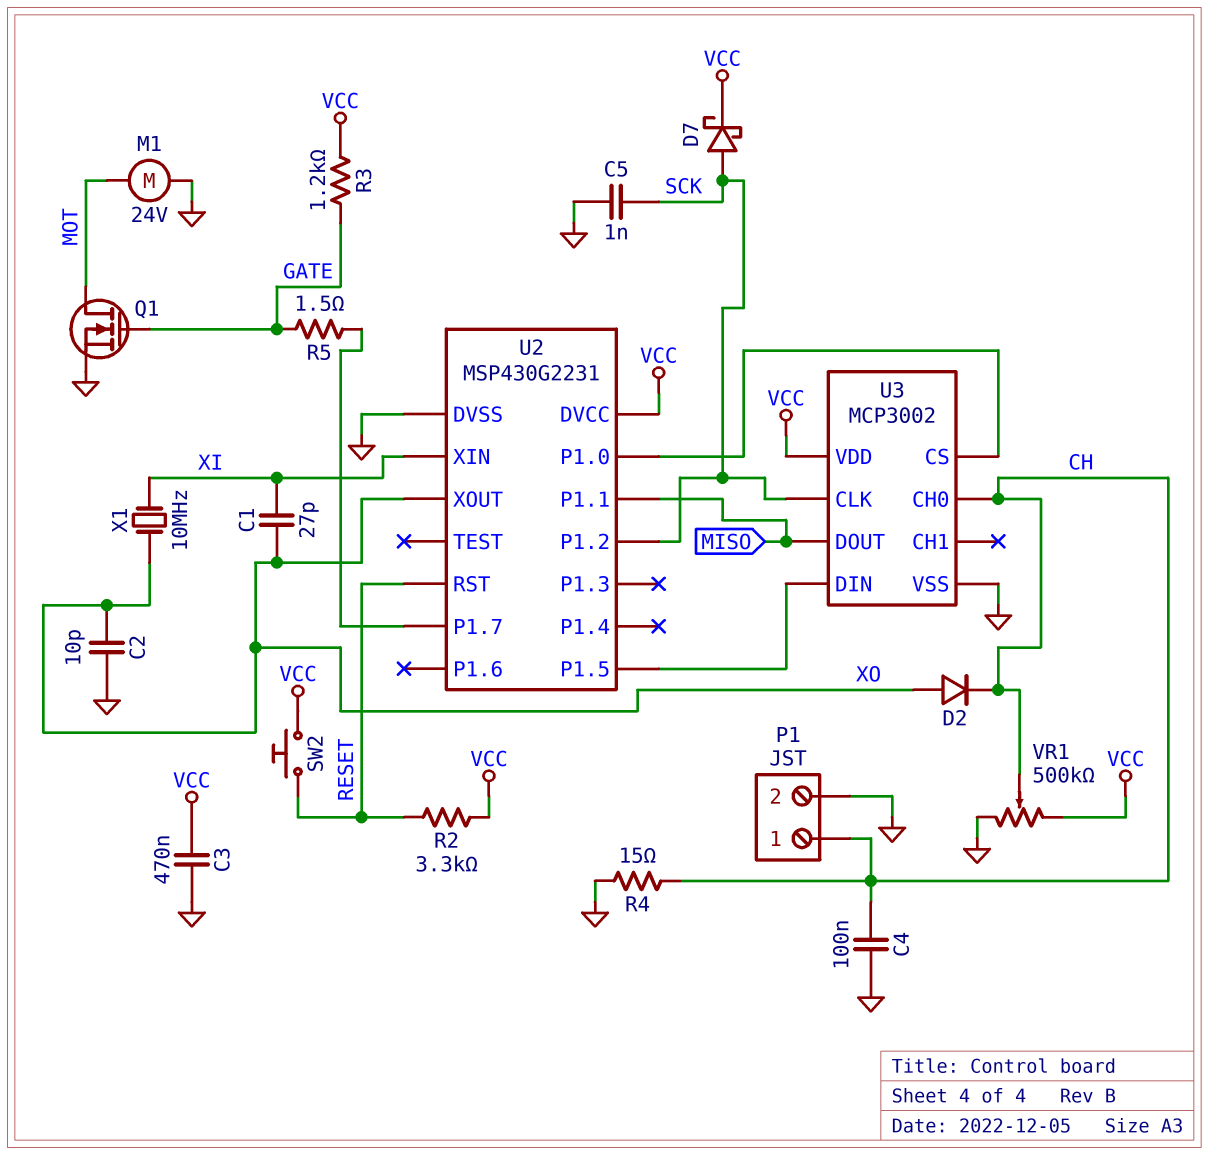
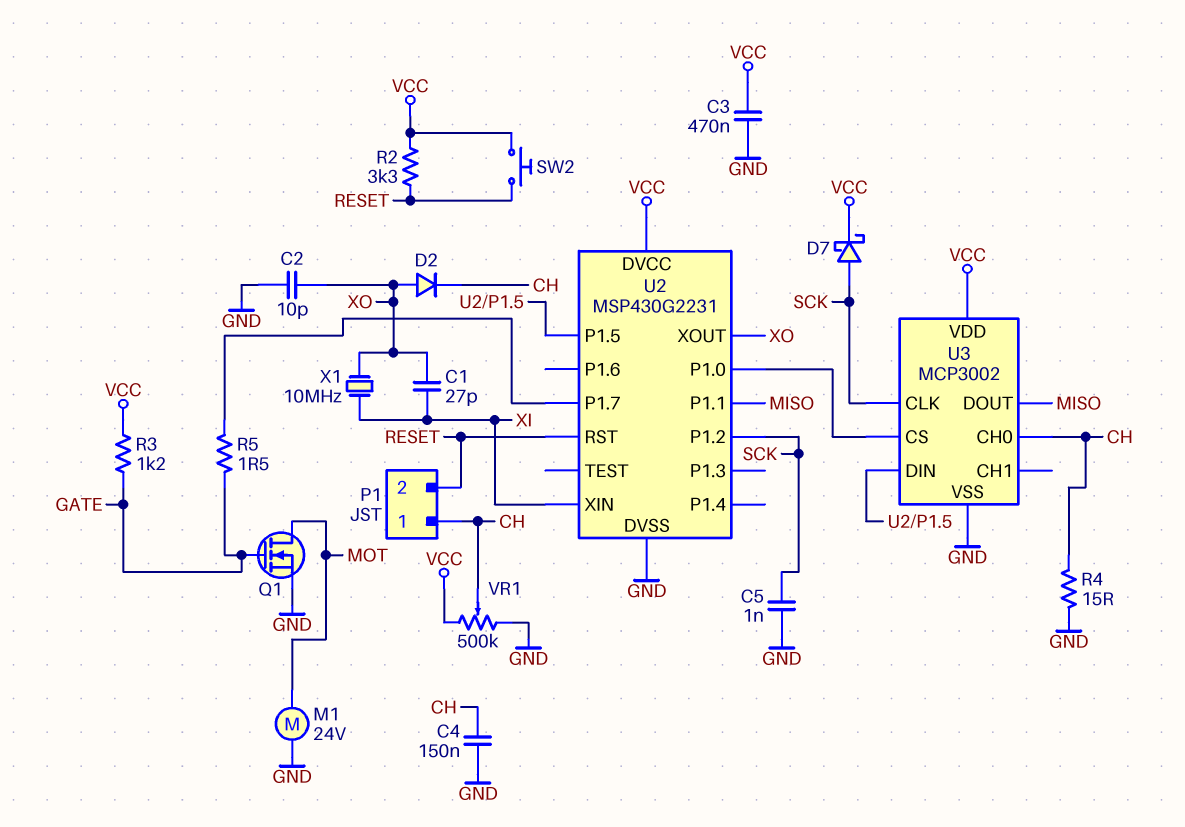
C4: 100nF (CH, GND) -> 150nF (CH, GND)
P1 pin 2: GND -> RESET

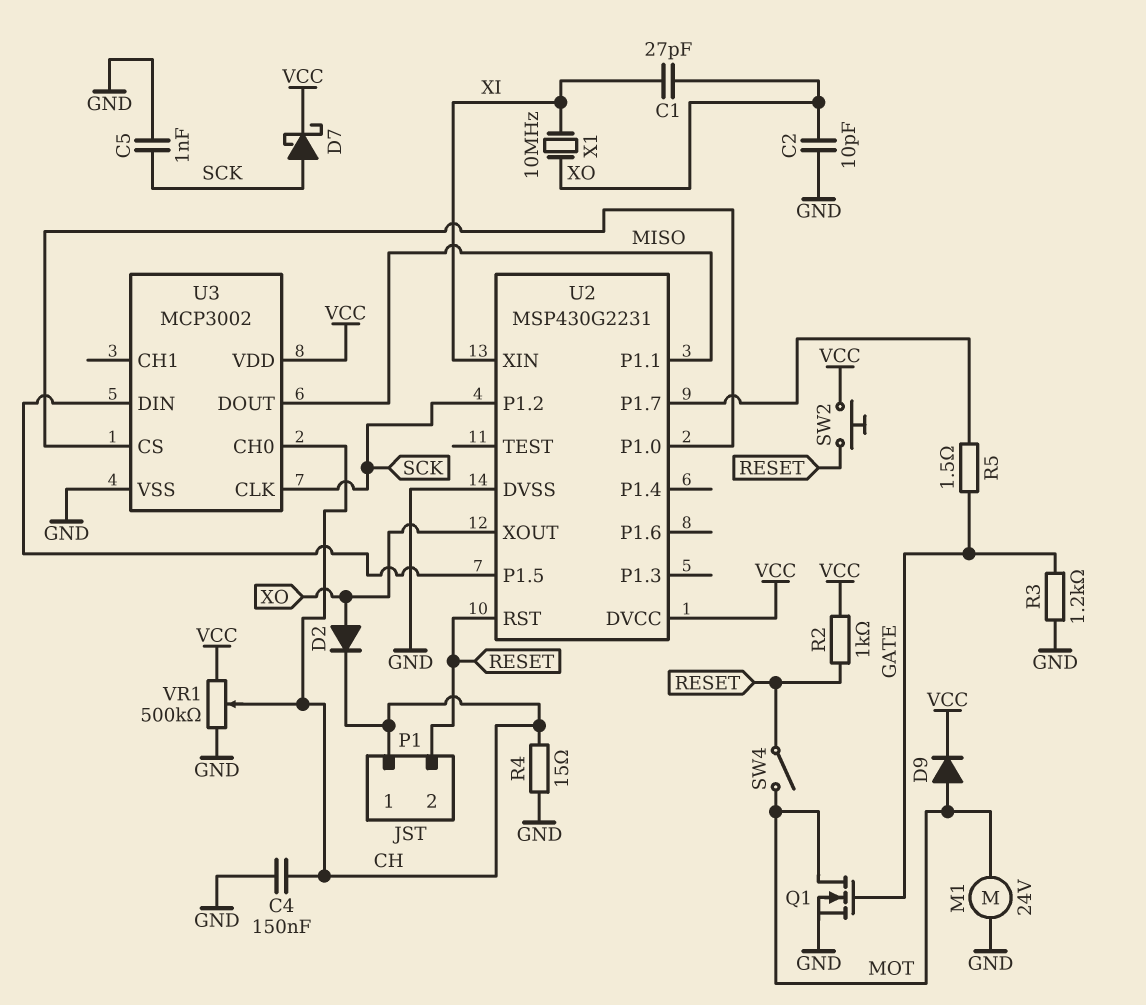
C3: 470nF (GND, VCC) -> none
D9: none -> diode (A MOT, K VCC)
R2: 3.3k (RESET, VCC) -> 1k (RESET, VCC)
R3: 1.2k (GATE, VCC) -> 1.2k (GATE, GND)
SW4: none -> switch (MOT, RESET)

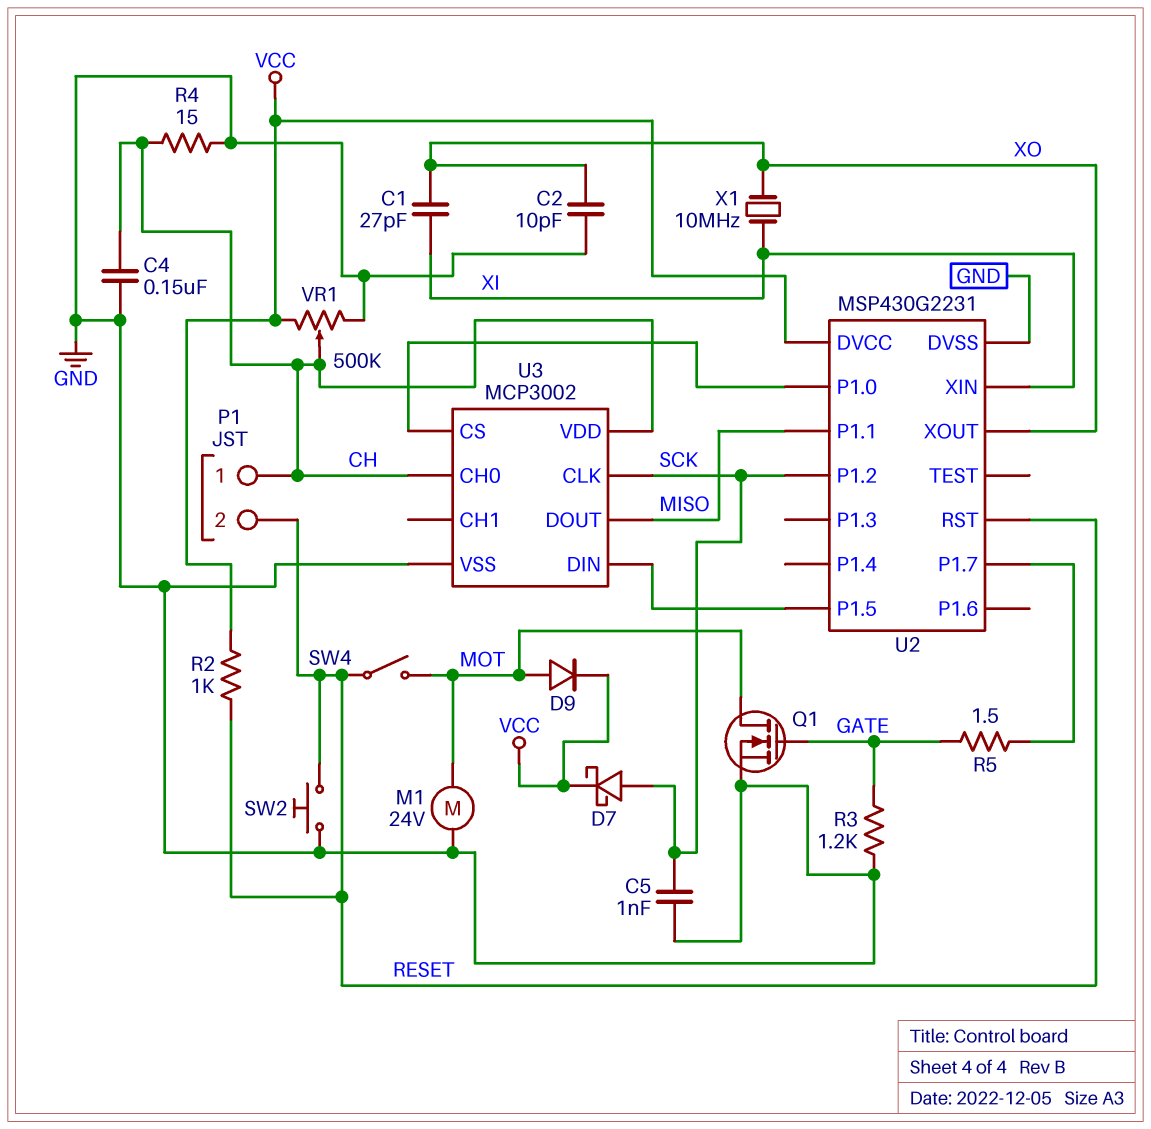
D2: diode (A XO, K CH) -> none
SW2: button (RESET, VCC) -> button (GND, RESET)
U3 pin VDD: VCC -> CH

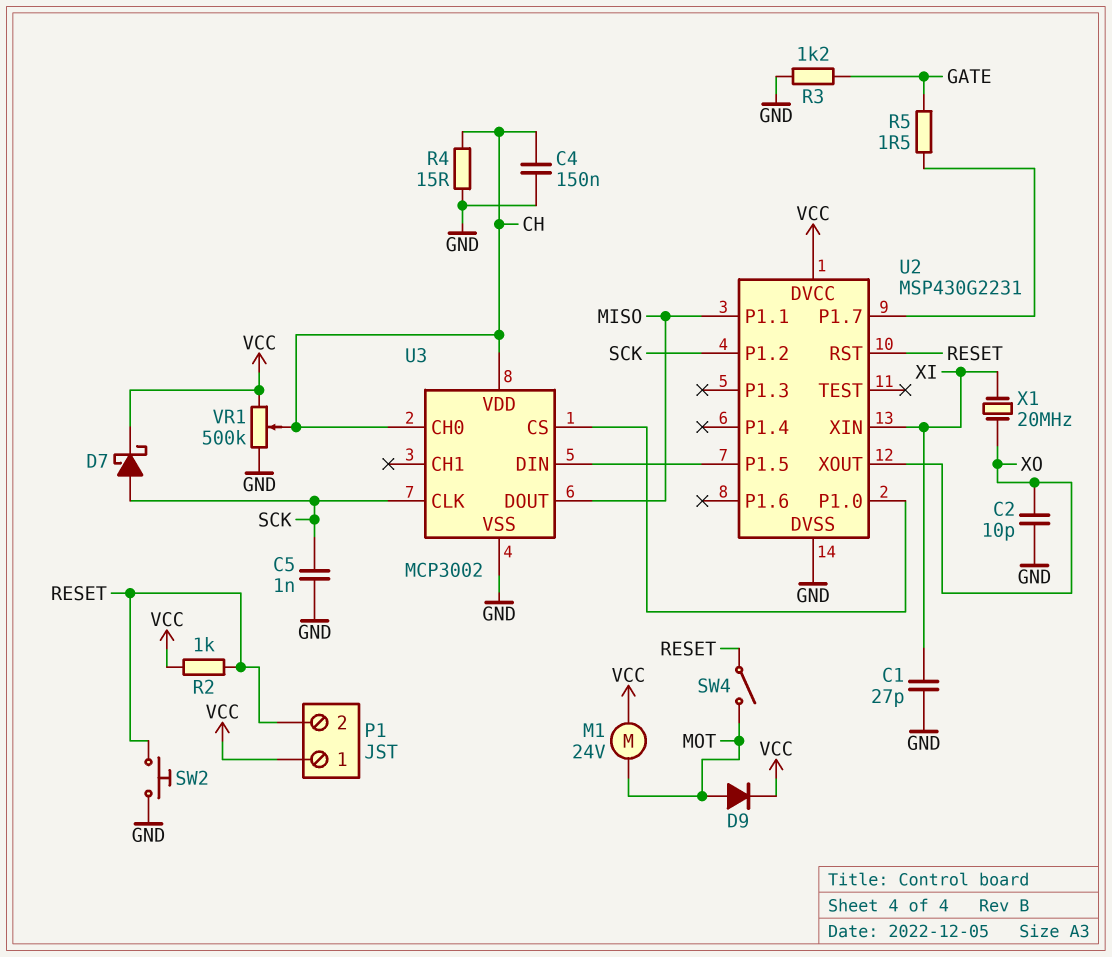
C1: 27pF (XI, XO) -> 27pF (GND, XI)
M1: motor 24V (GND, MOT) -> motor 24V (MOT, VCC)
P1 pin 1: CH -> VCC
Q1: NMOS (G GATE, D MOT, S GND) -> none
X1: 10MHz (XI, XO) -> 20MHz (XI, XO)

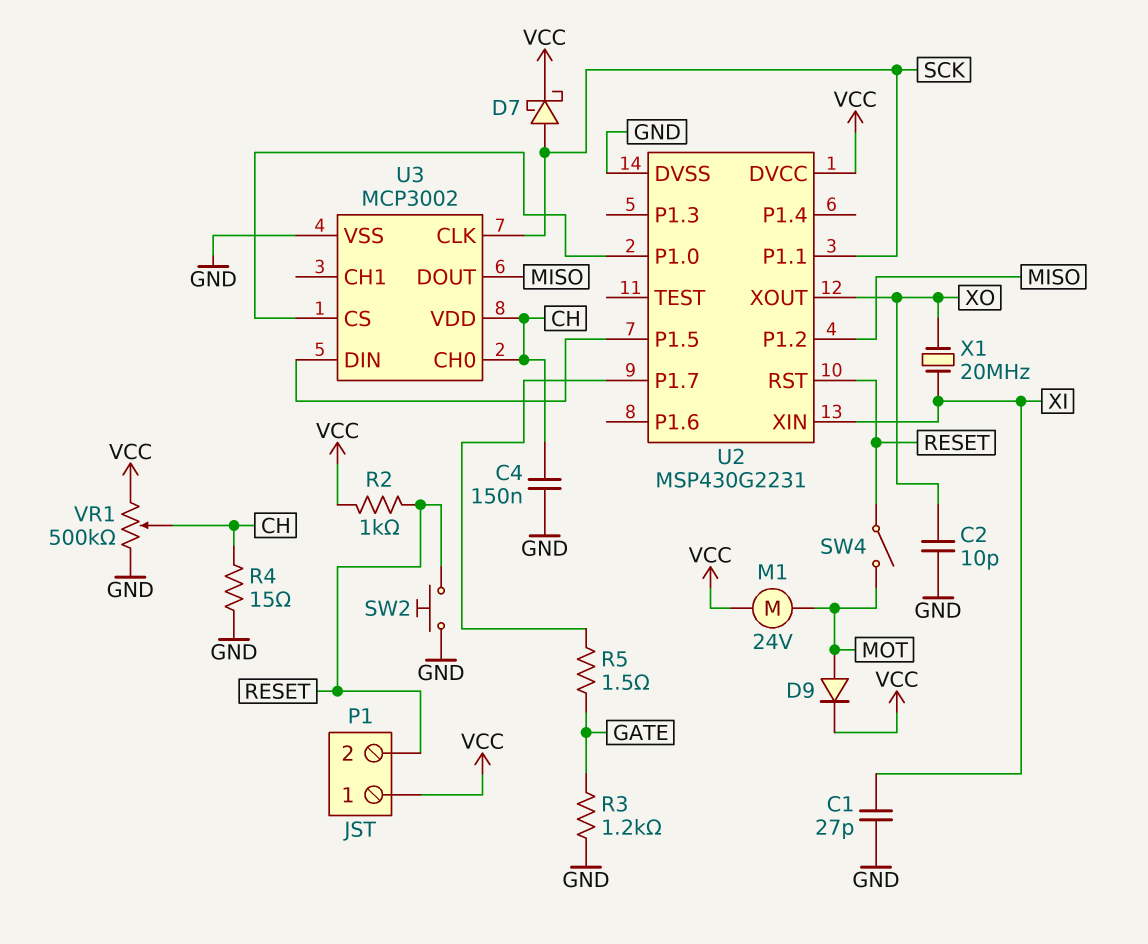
C5: 1nF (GND, SCK) -> none
U2 pin P1.1: MISO -> SCK
U2 pin P1.2: SCK -> MISO

